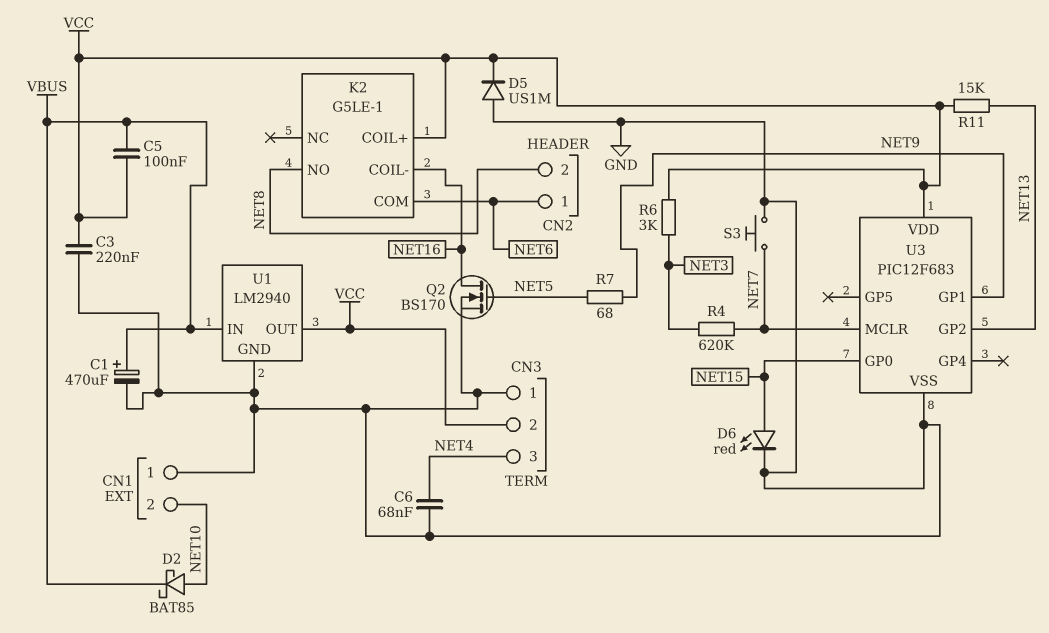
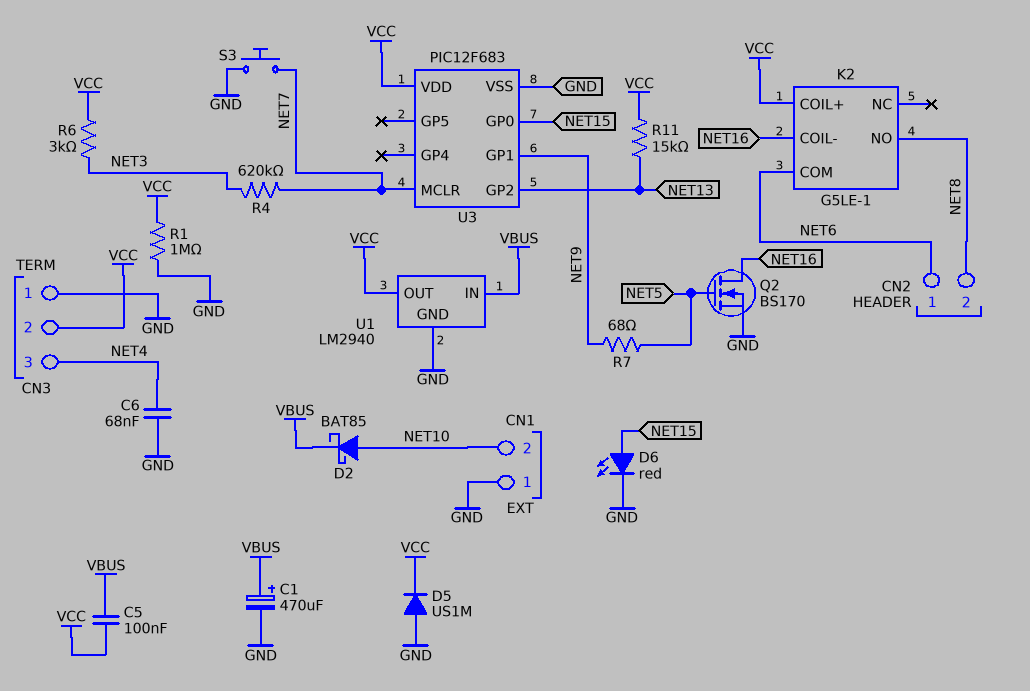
C3: 220nF (GND, VCC) -> none
R1: none -> 1M (GND, VCC)

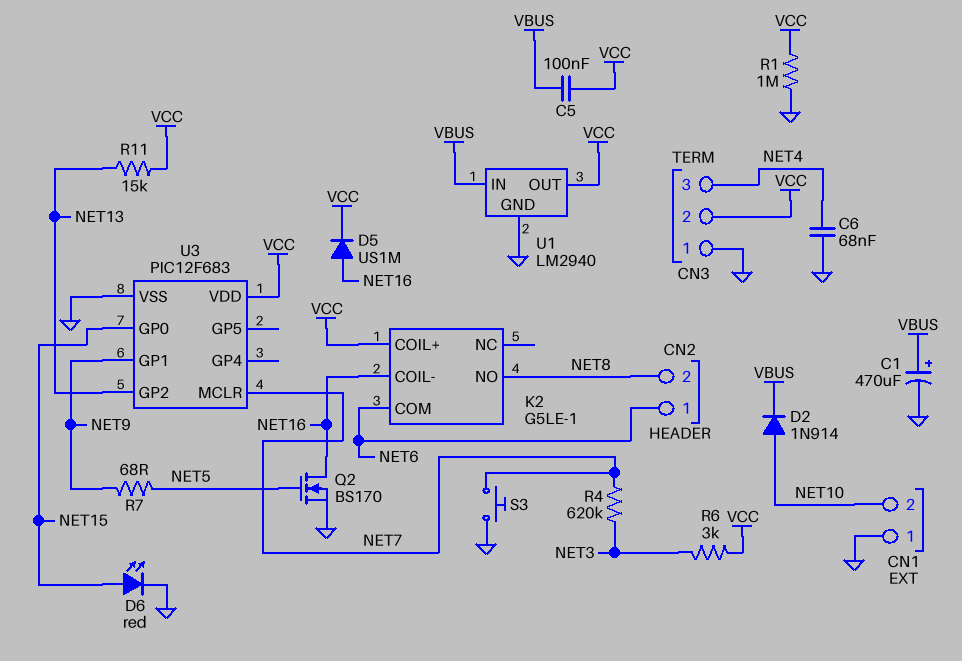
D2: schottky BAT85 (A NET10, K VBUS) -> diode 1N914 (A NET10, K VBUS)
D5: diode US1M (A GND, K VCC) -> diode US1M (A NET16, K VCC)

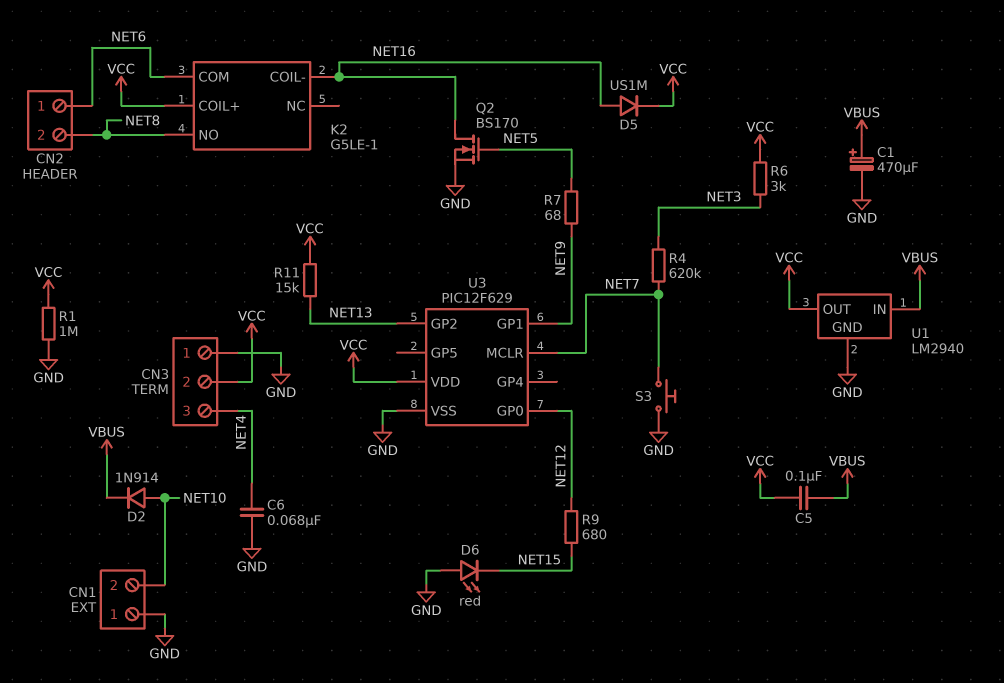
D6: LED red (A NET15, K GND) -> LED red (A GND, K NET15)
R9: none -> 680 (NET12, NET15)
U3: PIC12F683 -> PIC12F629
U3 pin GP0: NET15 -> NET12

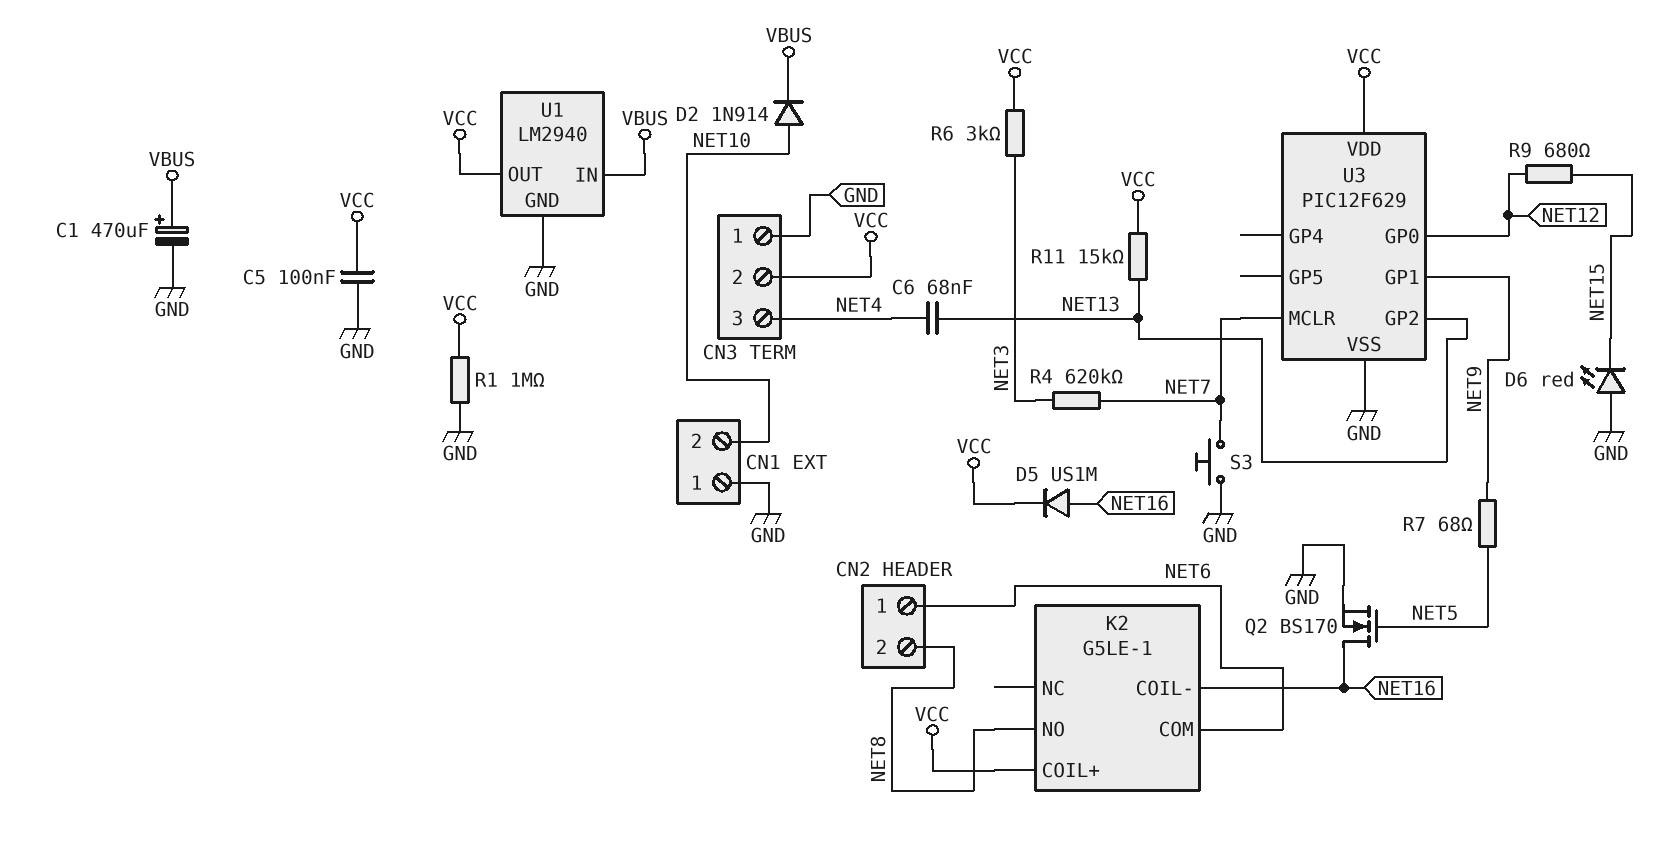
C5: 100nF (VBUS, VCC) -> 100nF (GND, VCC)
C6: 68nF (GND, NET4) -> 68nF (NET4, NET13)

